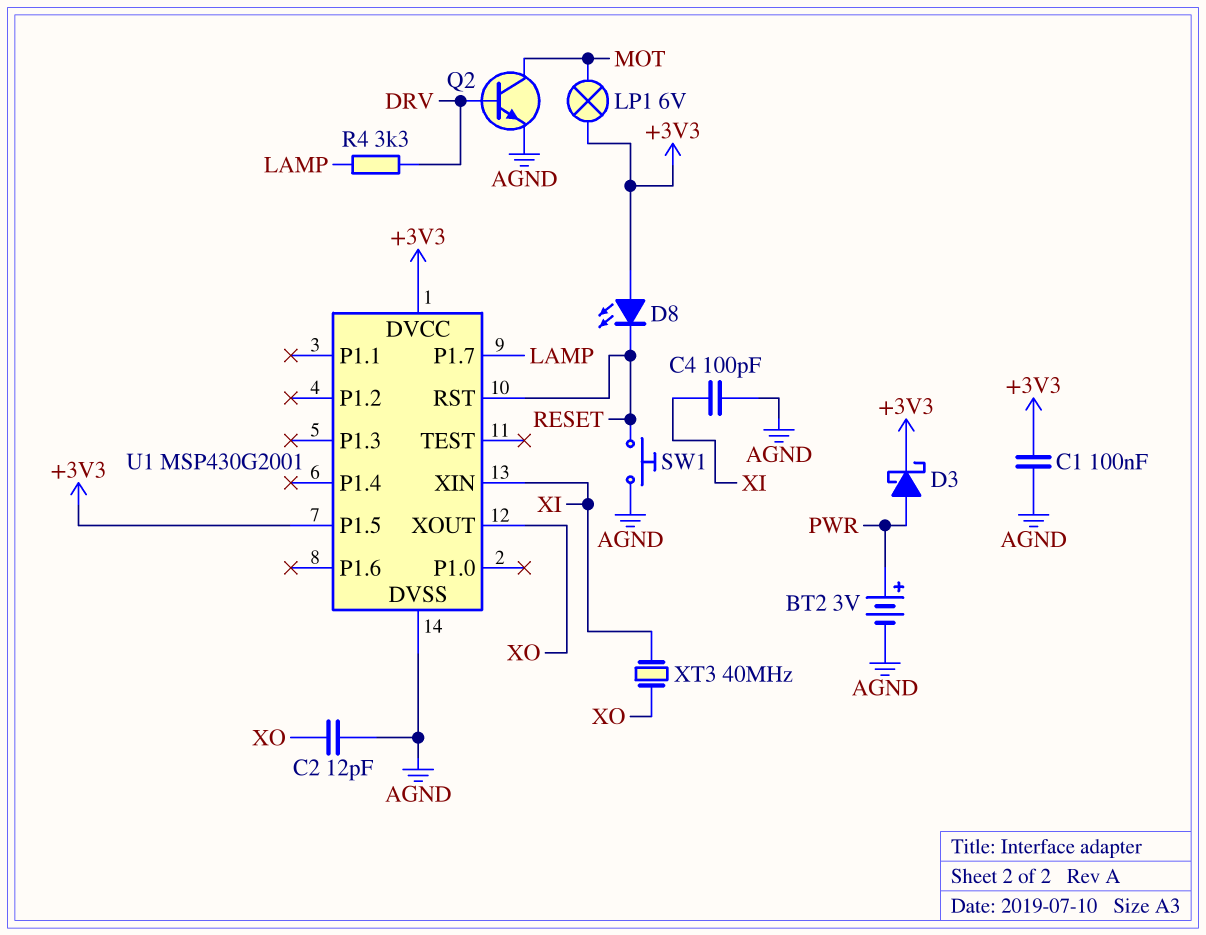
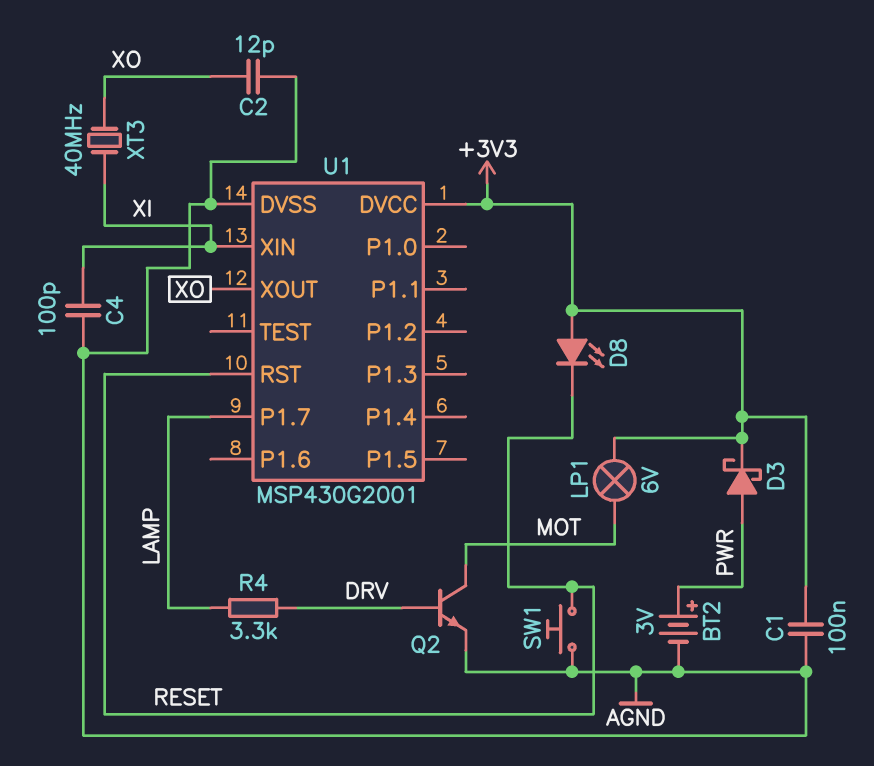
U1 pin P1.5: +3V3 -> none

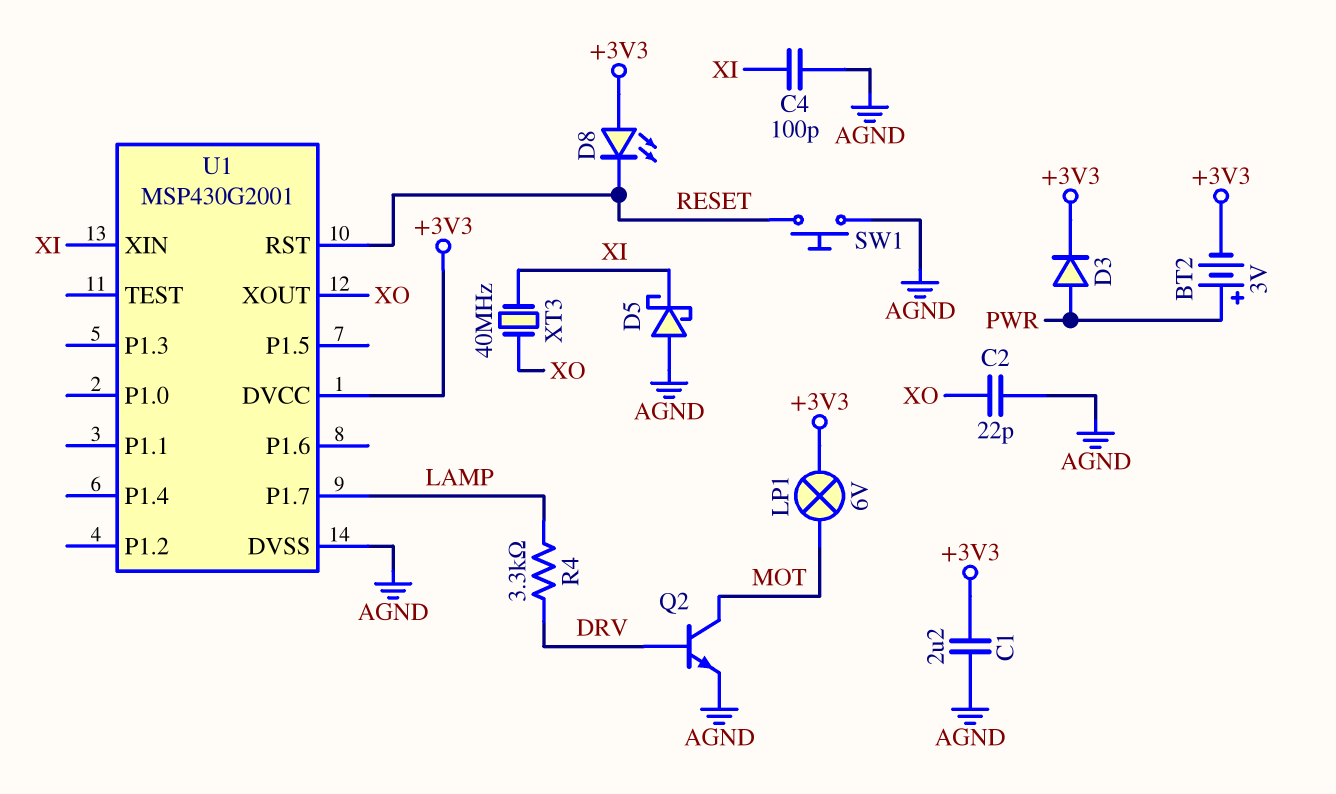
BT2: 3V (plus PWR, minus AGND) -> 3V (plus PWR, minus +3V3)
C1: 100nF (+3V3, AGND) -> 2.2uF (+3V3, AGND)
C2: 12pF (AGND, XO) -> 22pF (AGND, XO)
D3: schottky (A PWR, K +3V3) -> diode (A PWR, K +3V3)
D5: none -> schottky (A AGND, K XI)

